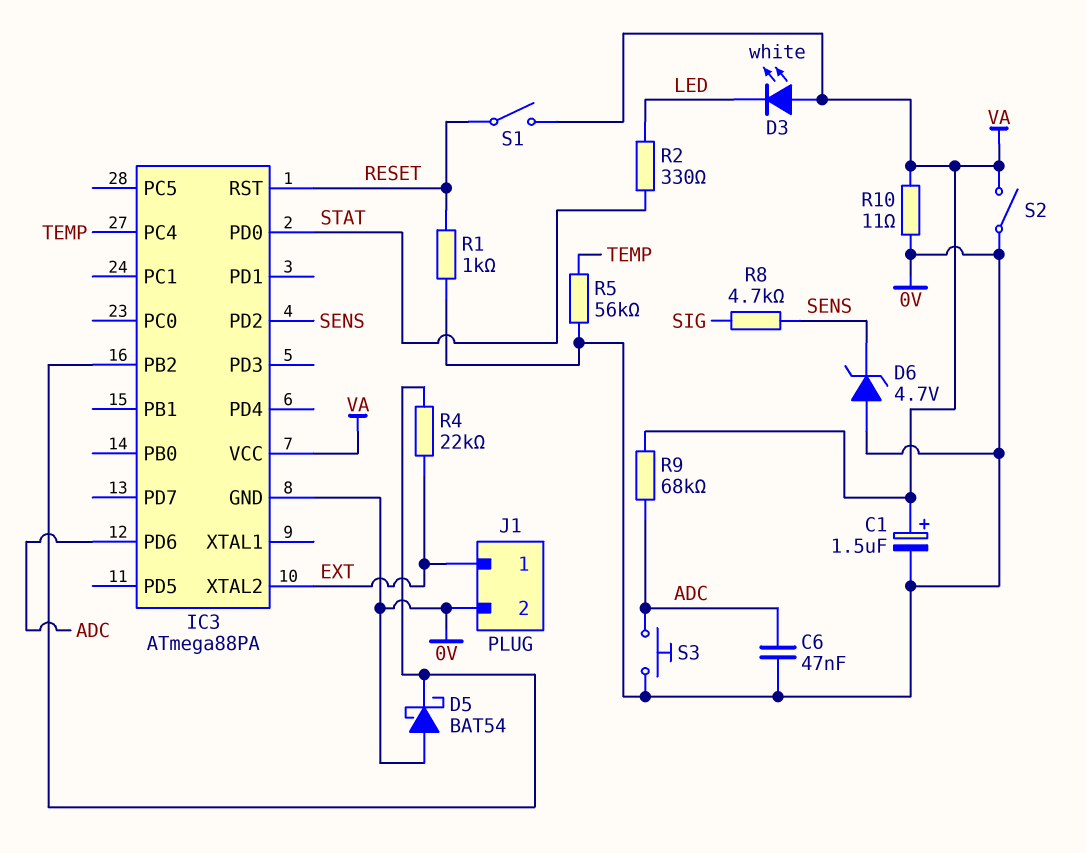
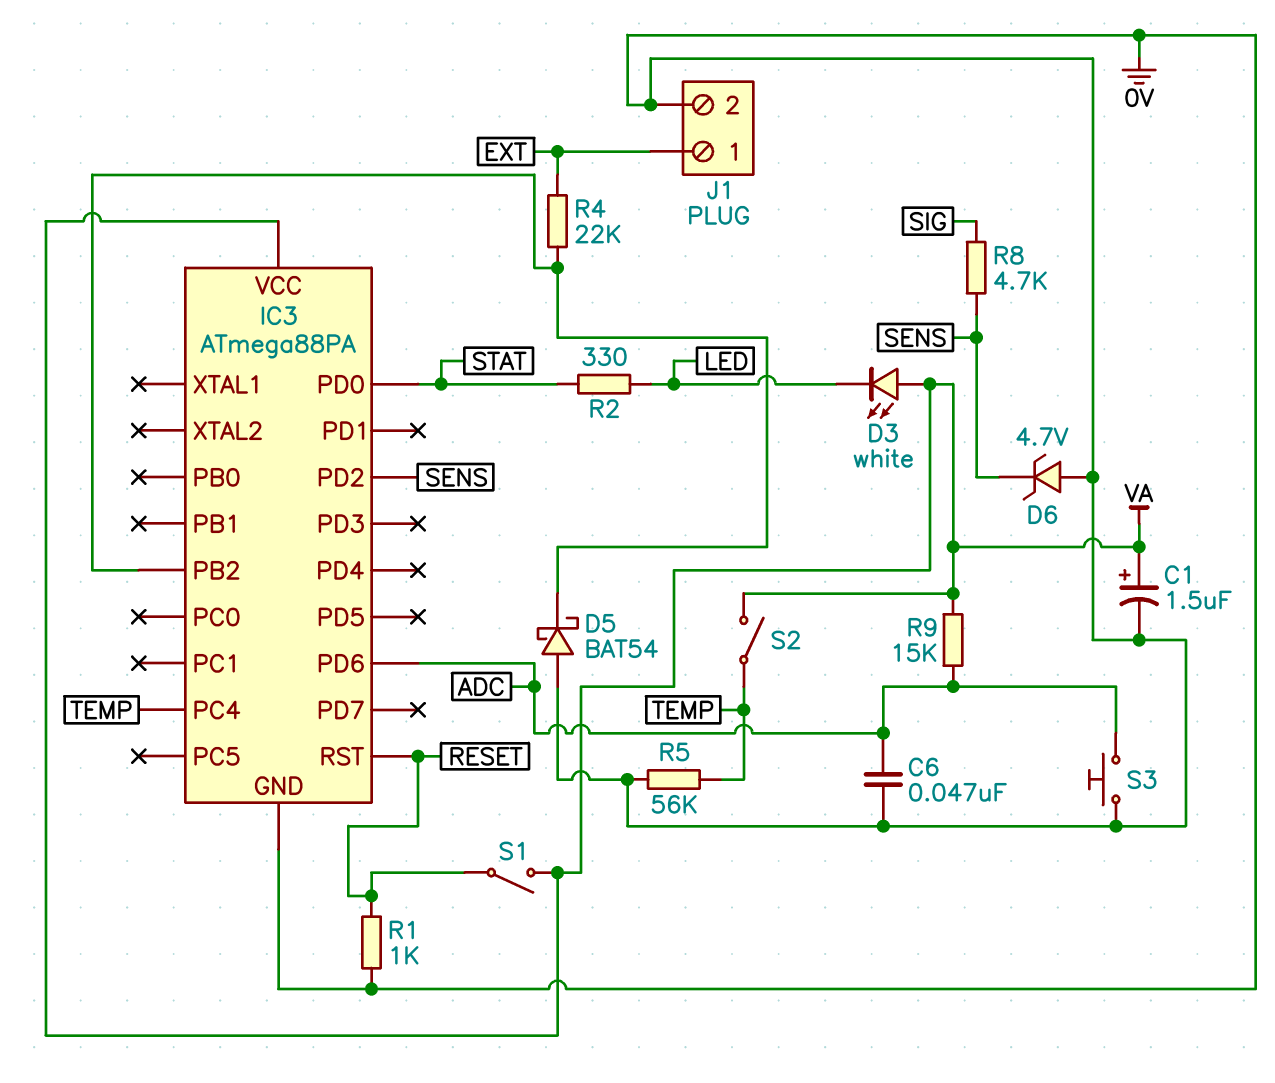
IC3 pin XTAL2: EXT -> none
R9: 68k (ADC, VA) -> 15k (ADC, VA)
R10: 11 (0V, VA) -> none
S2: switch (0V, VA) -> switch (TEMP, VA)

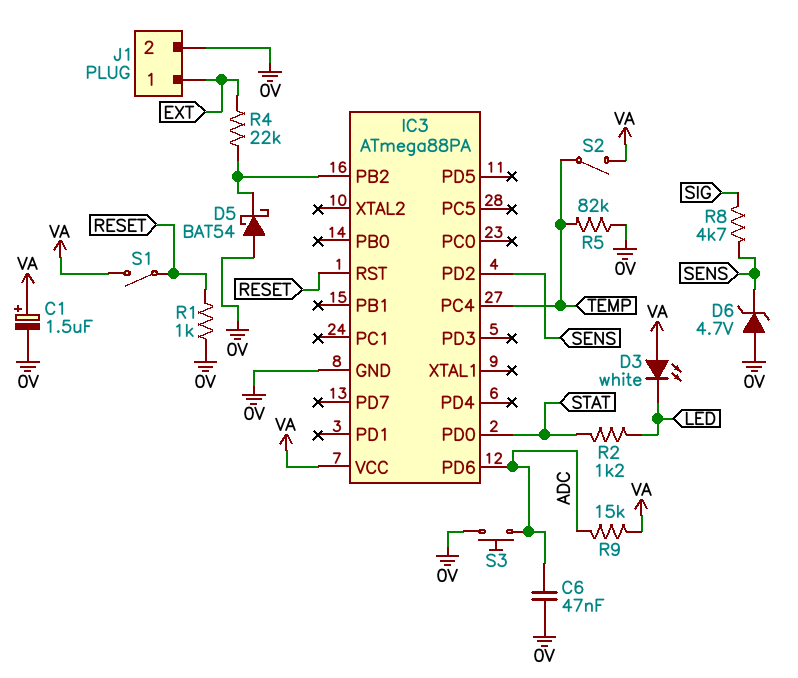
R2: 330 (LED, STAT) -> 1.2k (LED, STAT)
R5: 56k (0V, TEMP) -> 82k (0V, TEMP)

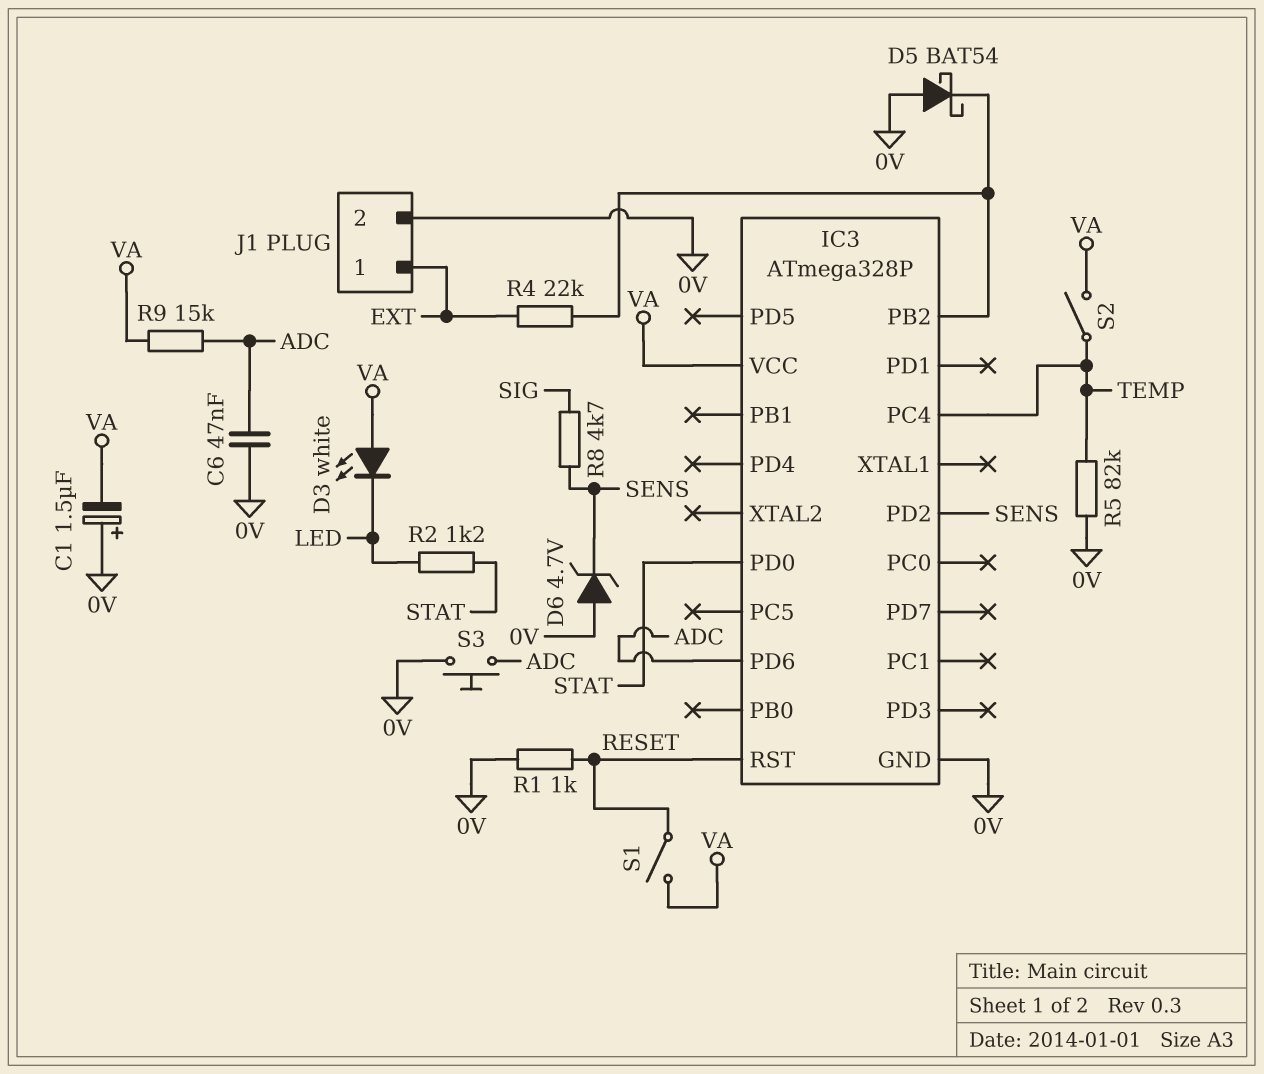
C1: 1.5uF (plus VA, minus 0V) -> 1.5uF (plus 0V, minus VA)
IC3: ATmega88PA -> ATmega328P

